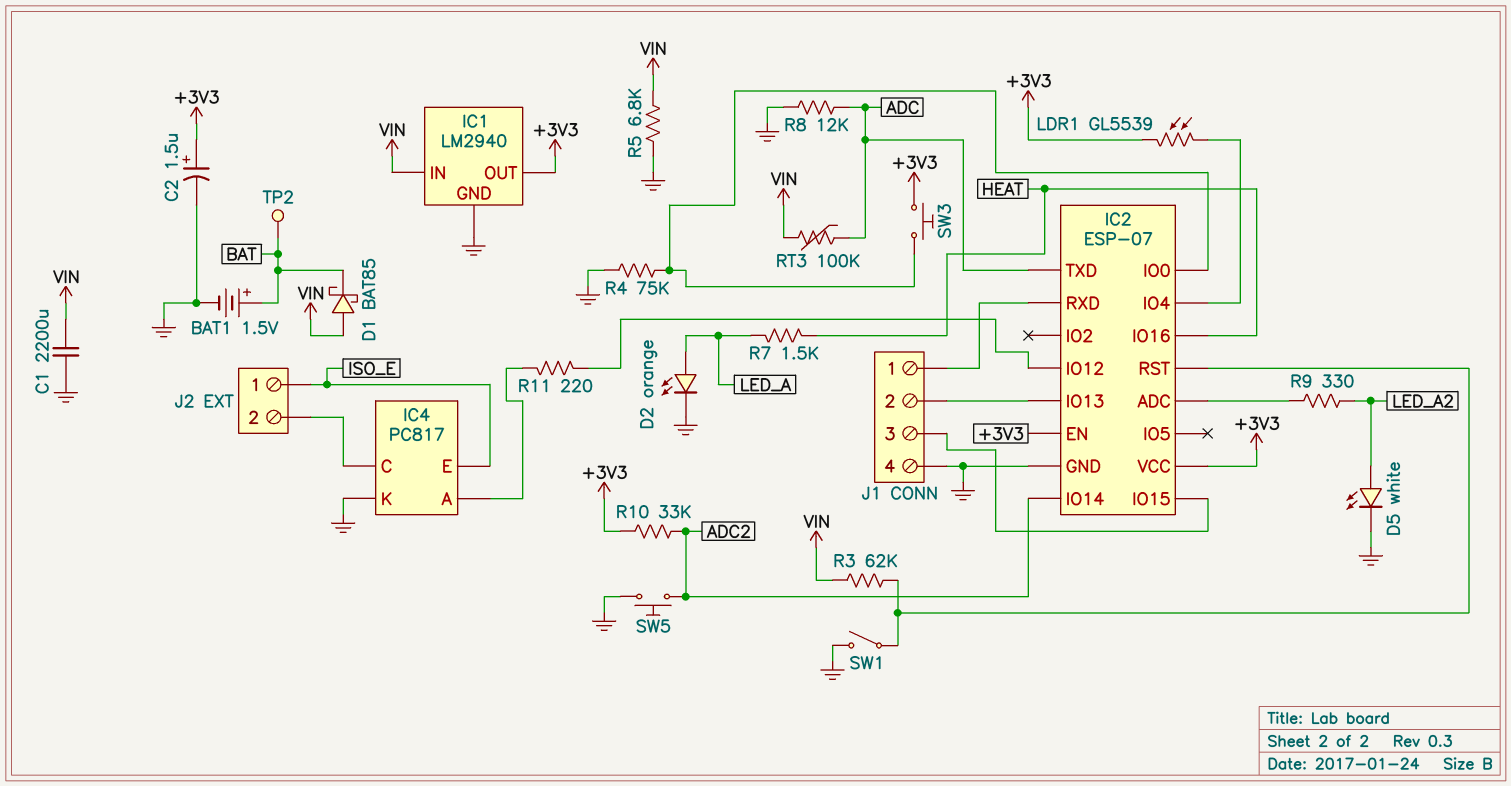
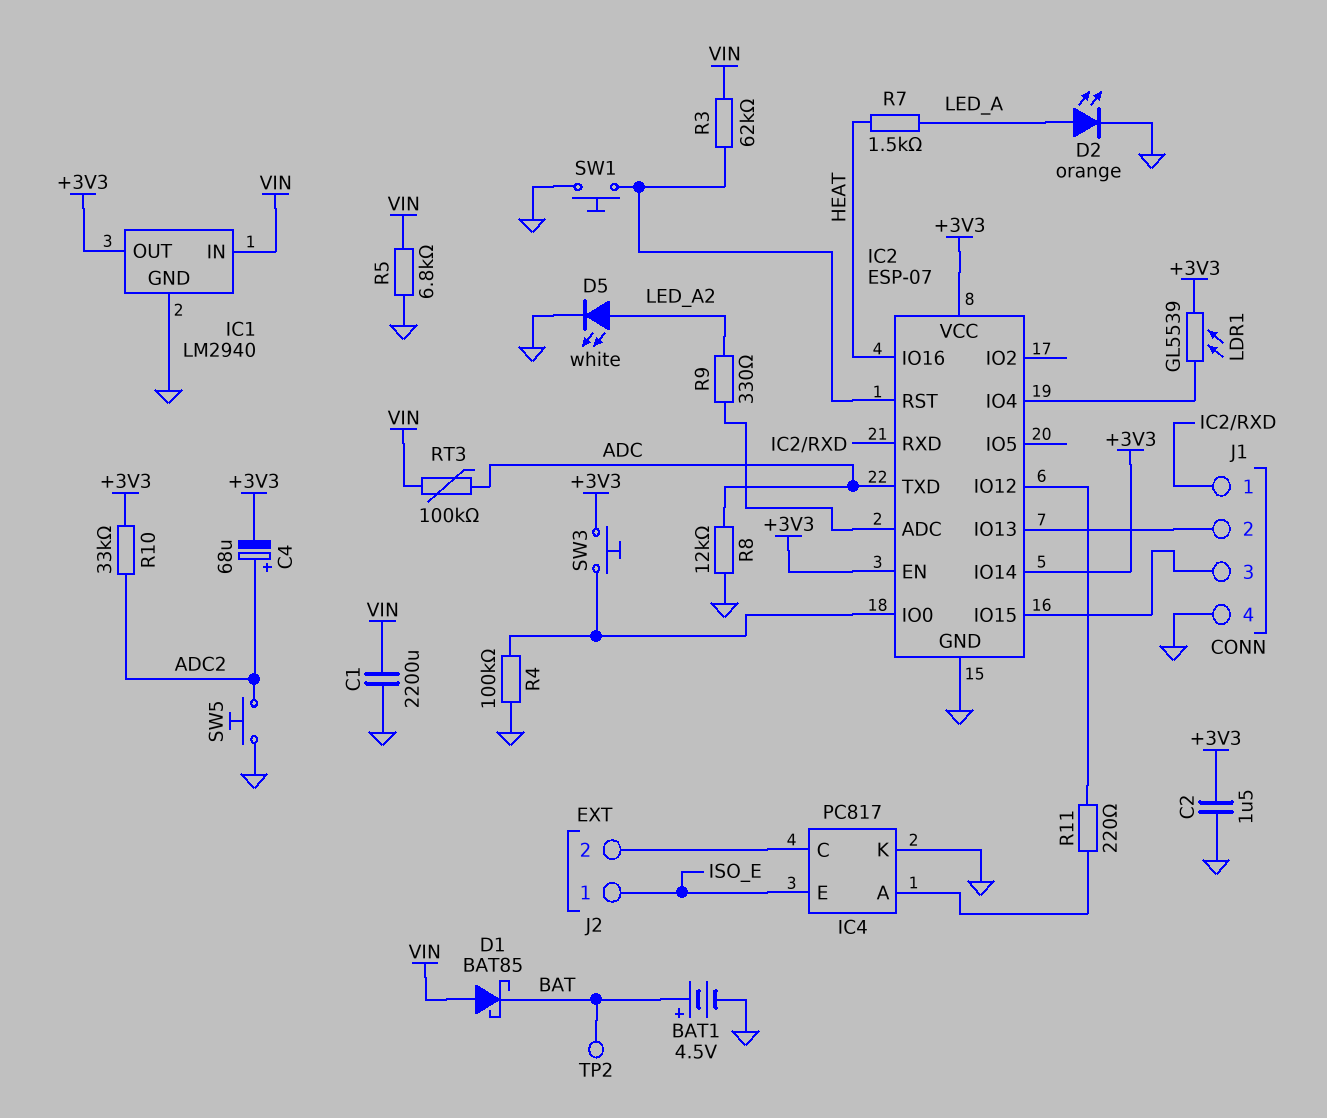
BAT1: 1.5V (plus BAT, minus GND) -> 4.5V (plus BAT, minus GND)
C2: 1.5uF (plus +3V3, minus GND) -> 1.5uF (+3V3, GND)
C4: none -> 68uF (plus ADC2, minus +3V3)
IC2 pin IO14: ADC2 -> +3V3
R4: 75k (GND, IC2/IO0) -> 100k (GND, IC2/IO0)
SW1: switch (GND, IC2/RST) -> button (GND, IC2/RST)

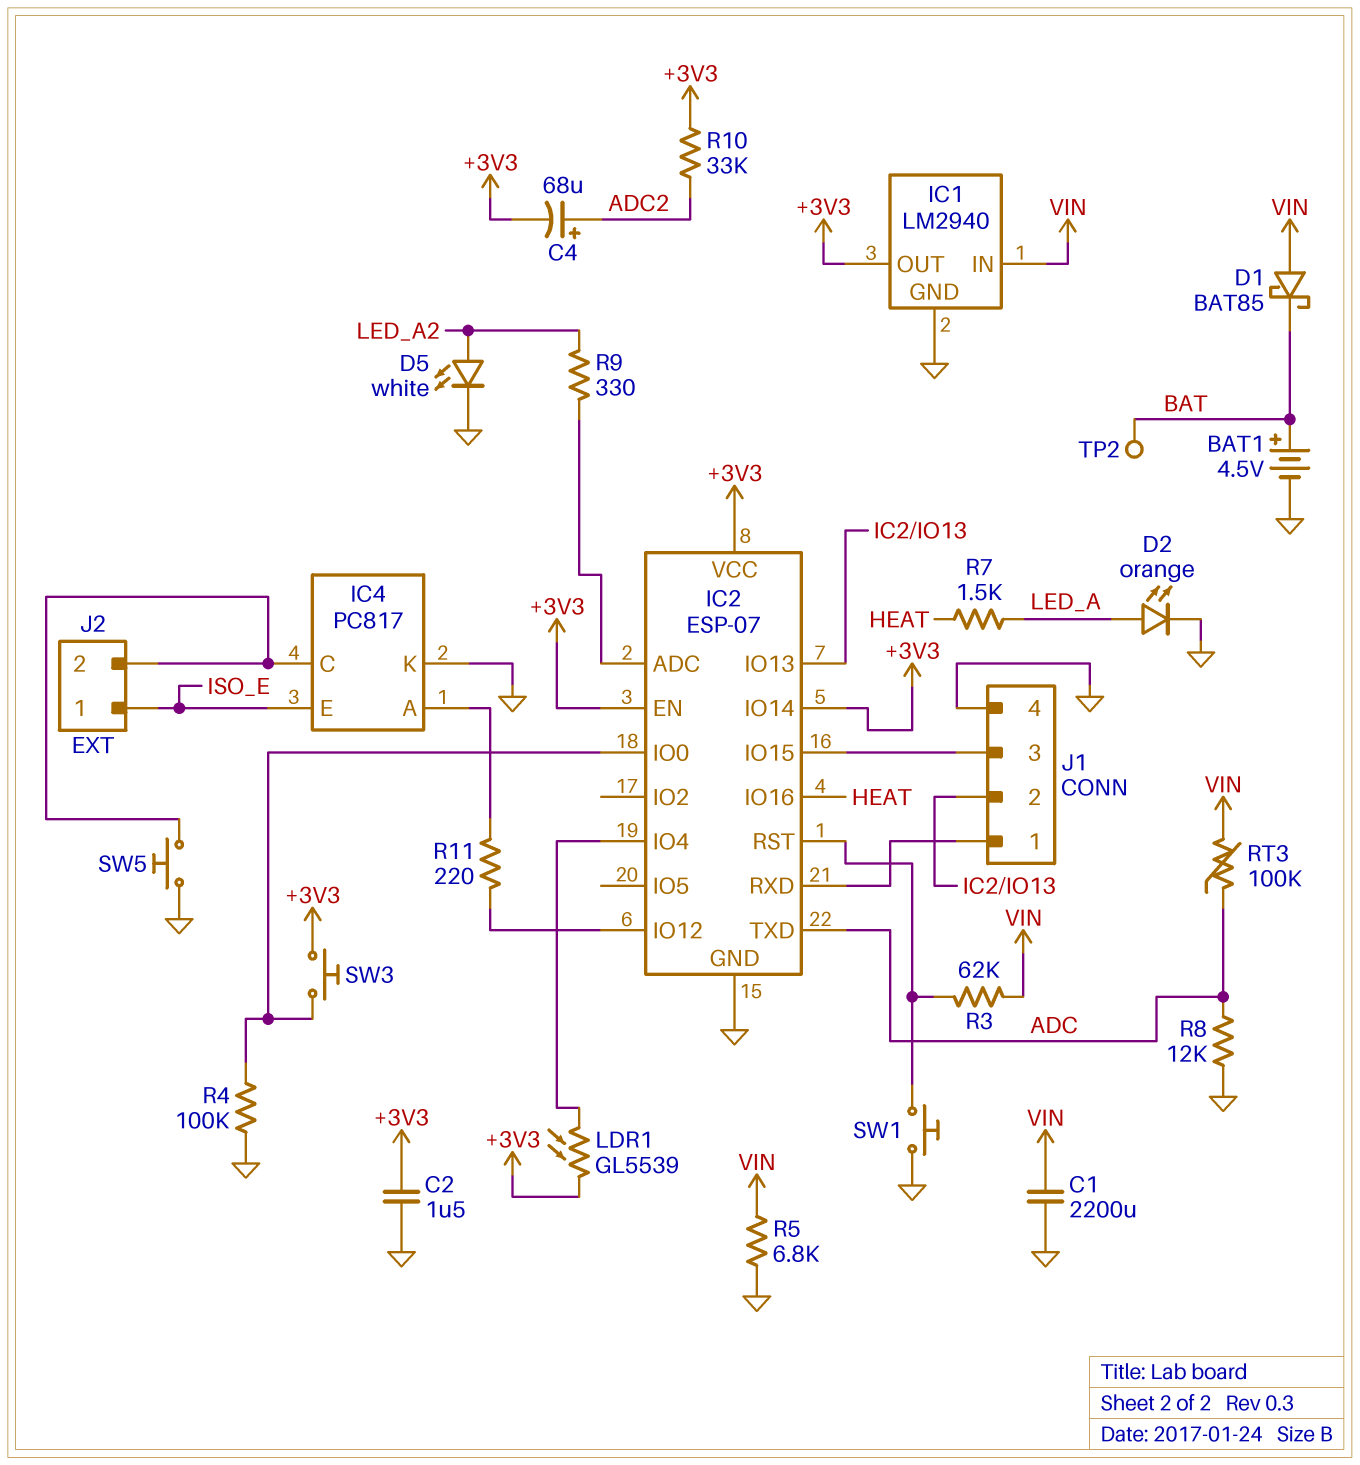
SW5: button (ADC2, GND) -> button (GND, IC4/C)

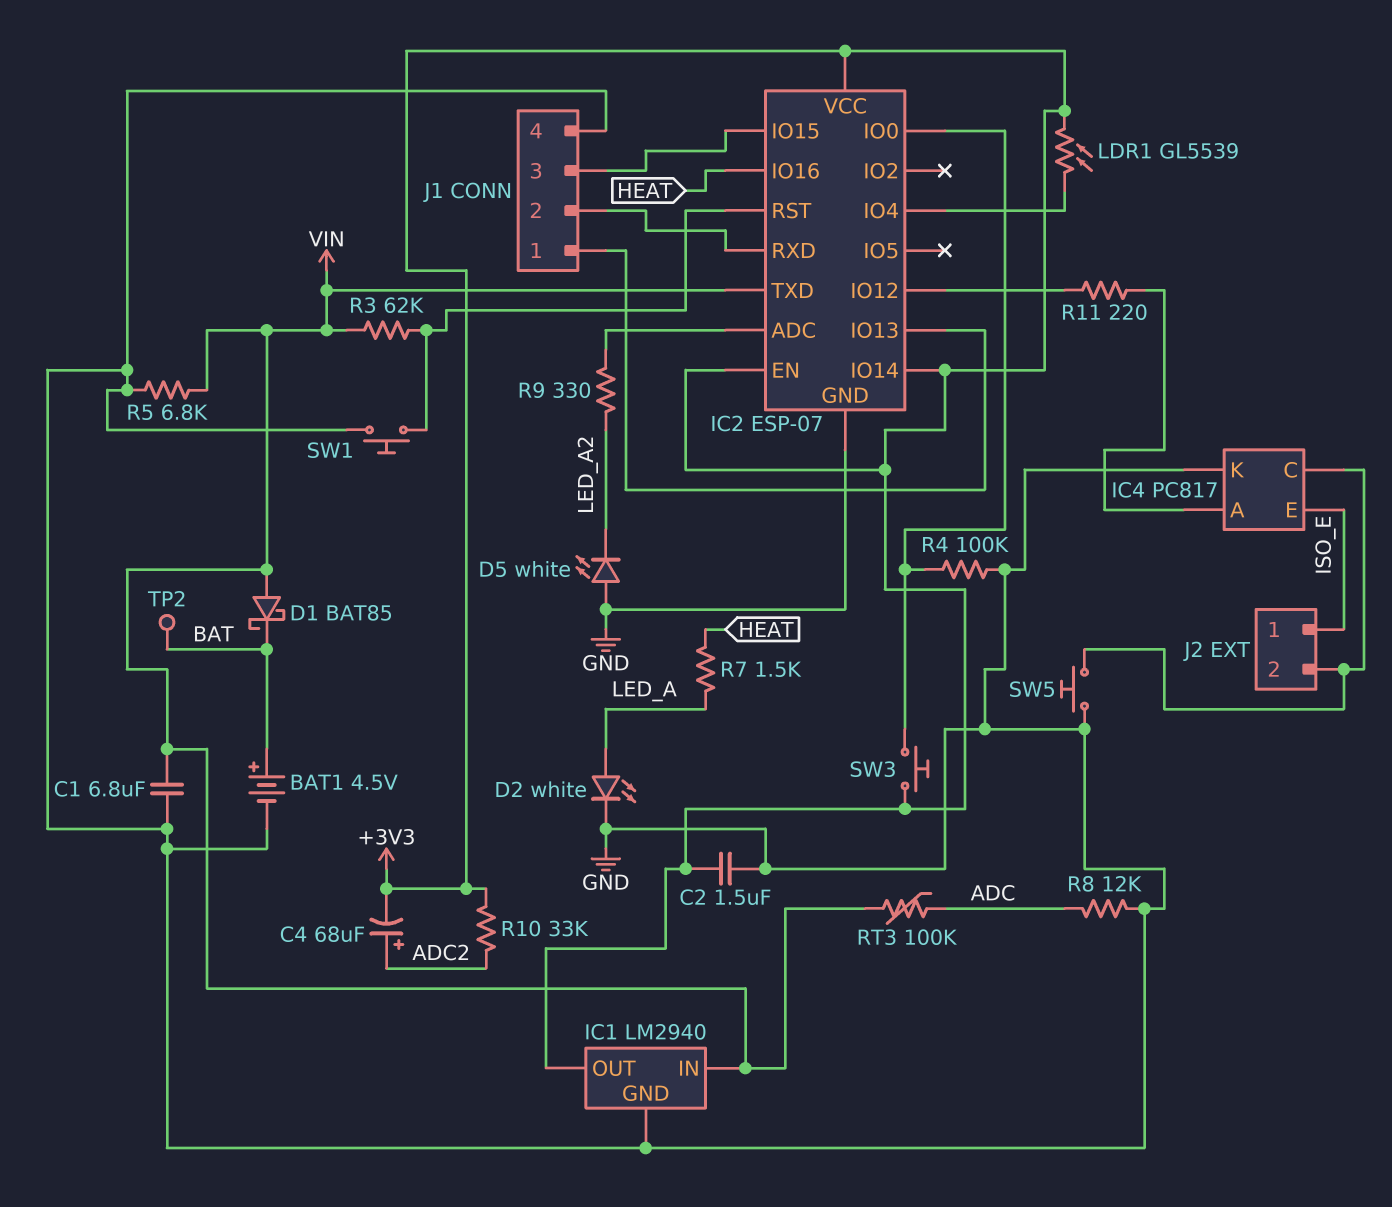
C1: 2200uF (GND, VIN) -> 6.8uF (GND, VIN)
D2: LED orange (A LED_A, K GND) -> LED white (A LED_A, K GND)
D5: LED white (A LED_A2, K GND) -> LED white (A GND, K LED_A2)
IC2 pin TXD: ADC -> VIN
J1 pin 1: IC2/RXD -> IC2/IO13
J1 pin 2: IC2/IO13 -> IC2/RXD

